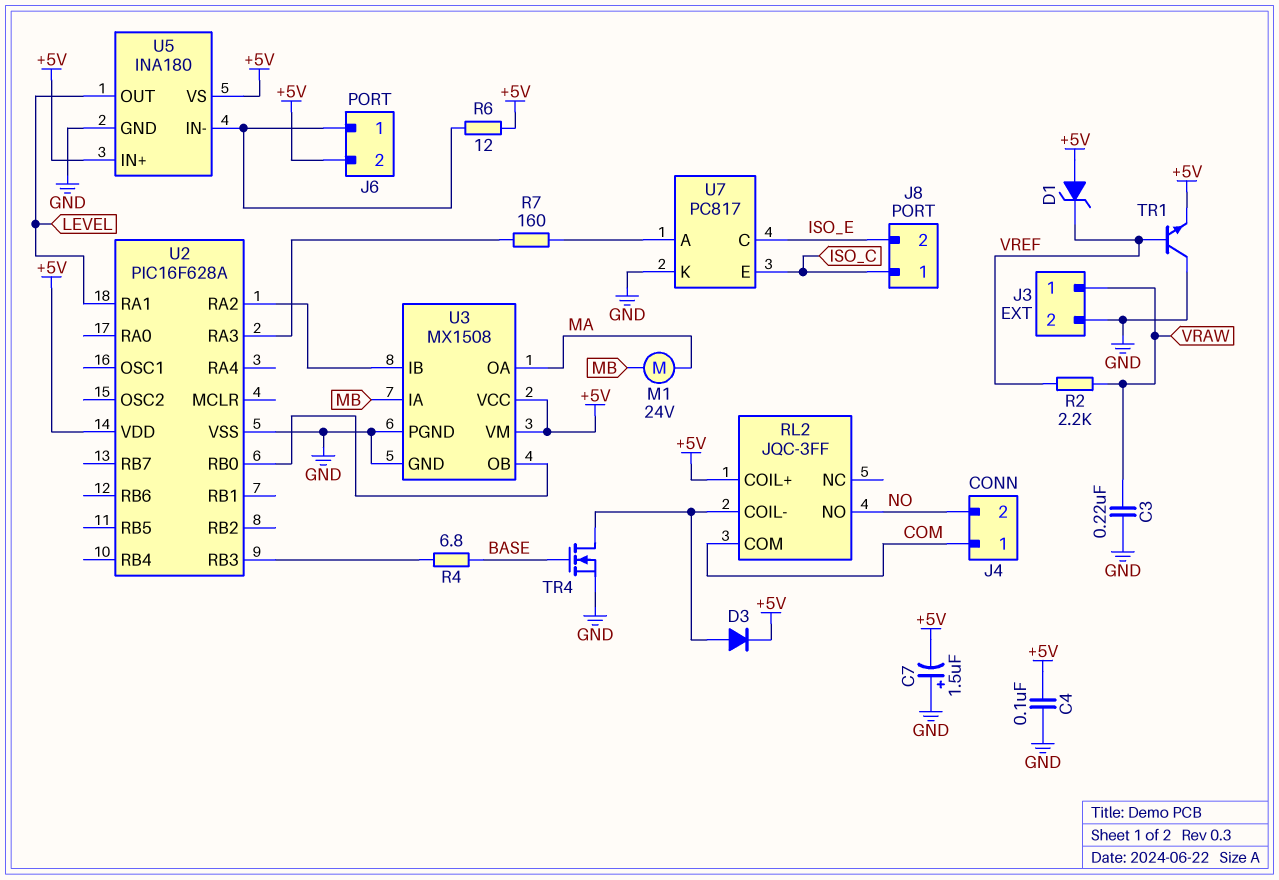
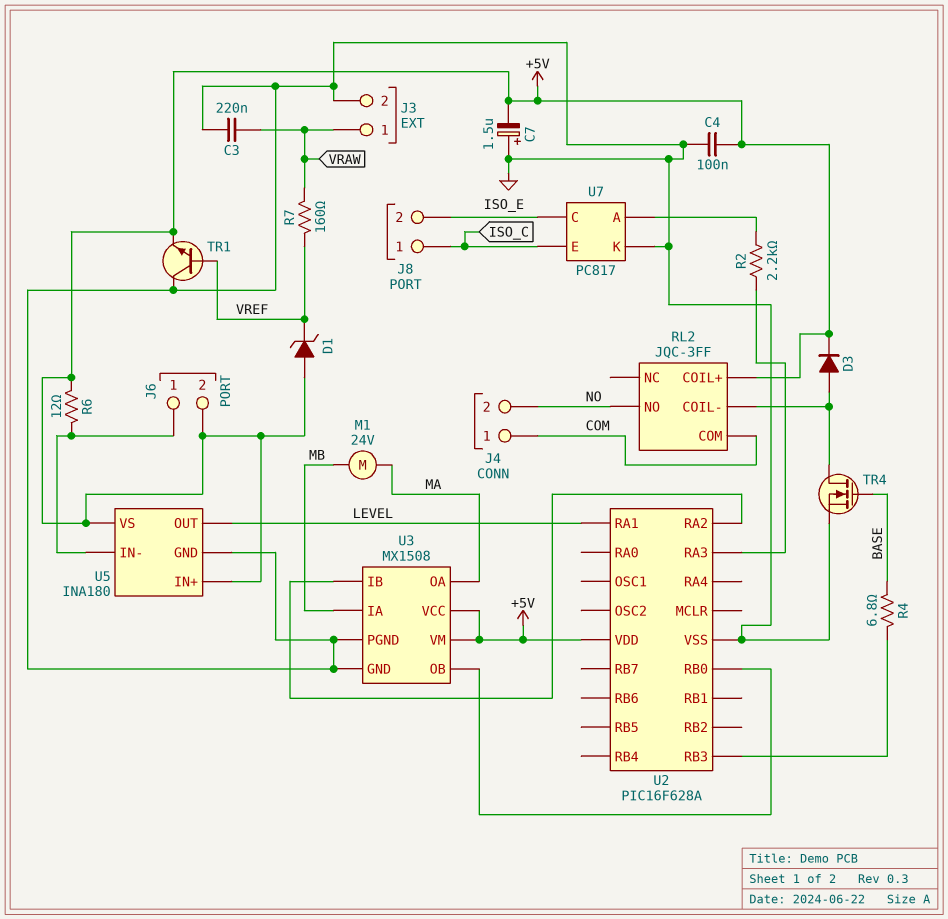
R2: 2.2k (VRAW, VREF) -> 2.2k (U2/RA3, U7/A)
R7: 160 (U2/RA3, U7/A) -> 160 (VRAW, VREF)

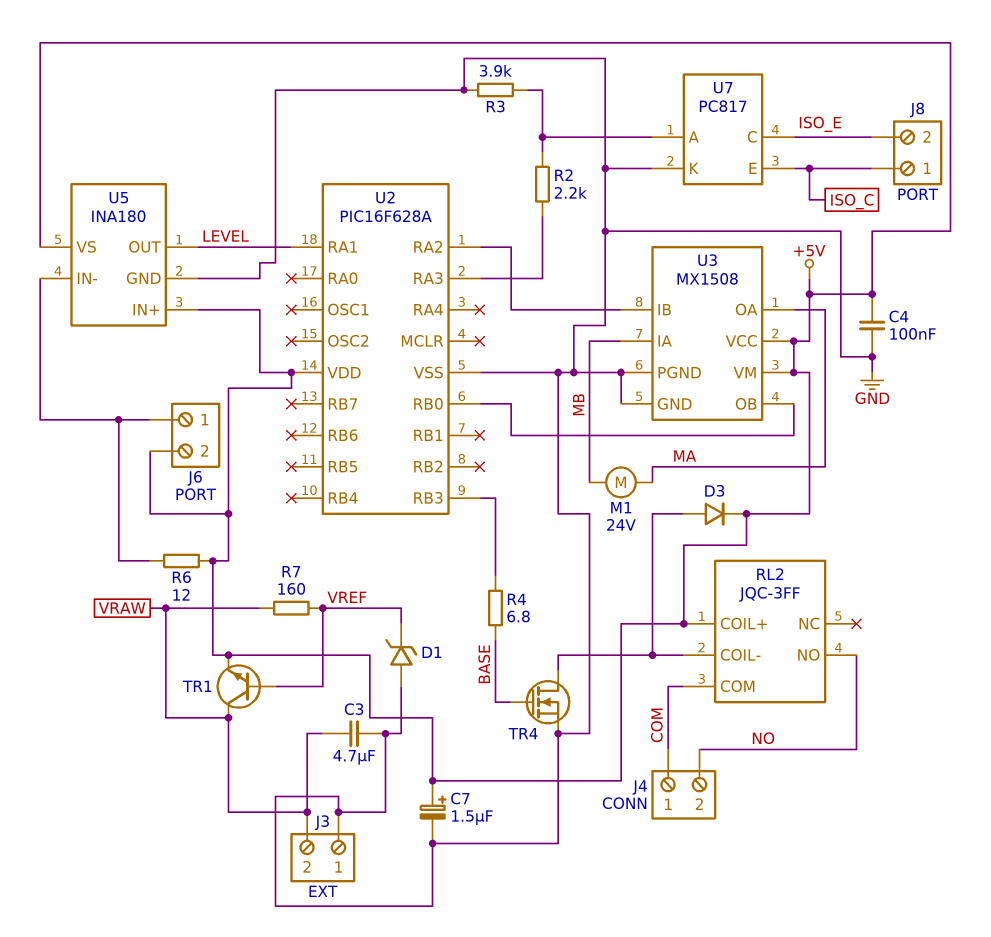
C3: 220nF (GND, VRAW) -> 4.7uF (GND, VRAW)
C7: 1.5uF (plus GND, minus +5V) -> 1.5uF (plus +5V, minus GND)
D1: zener (A +5V, K VREF) -> zener (A GND, K VREF)
J3 pin 1: VRAW -> GND
J3 pin 2: GND -> VRAW
R3: none -> 3.9k (GND, U7/A)
TR1: NPN (B VREF, C GND, E +5V) -> NPN (B VREF, C VRAW, E +5V)

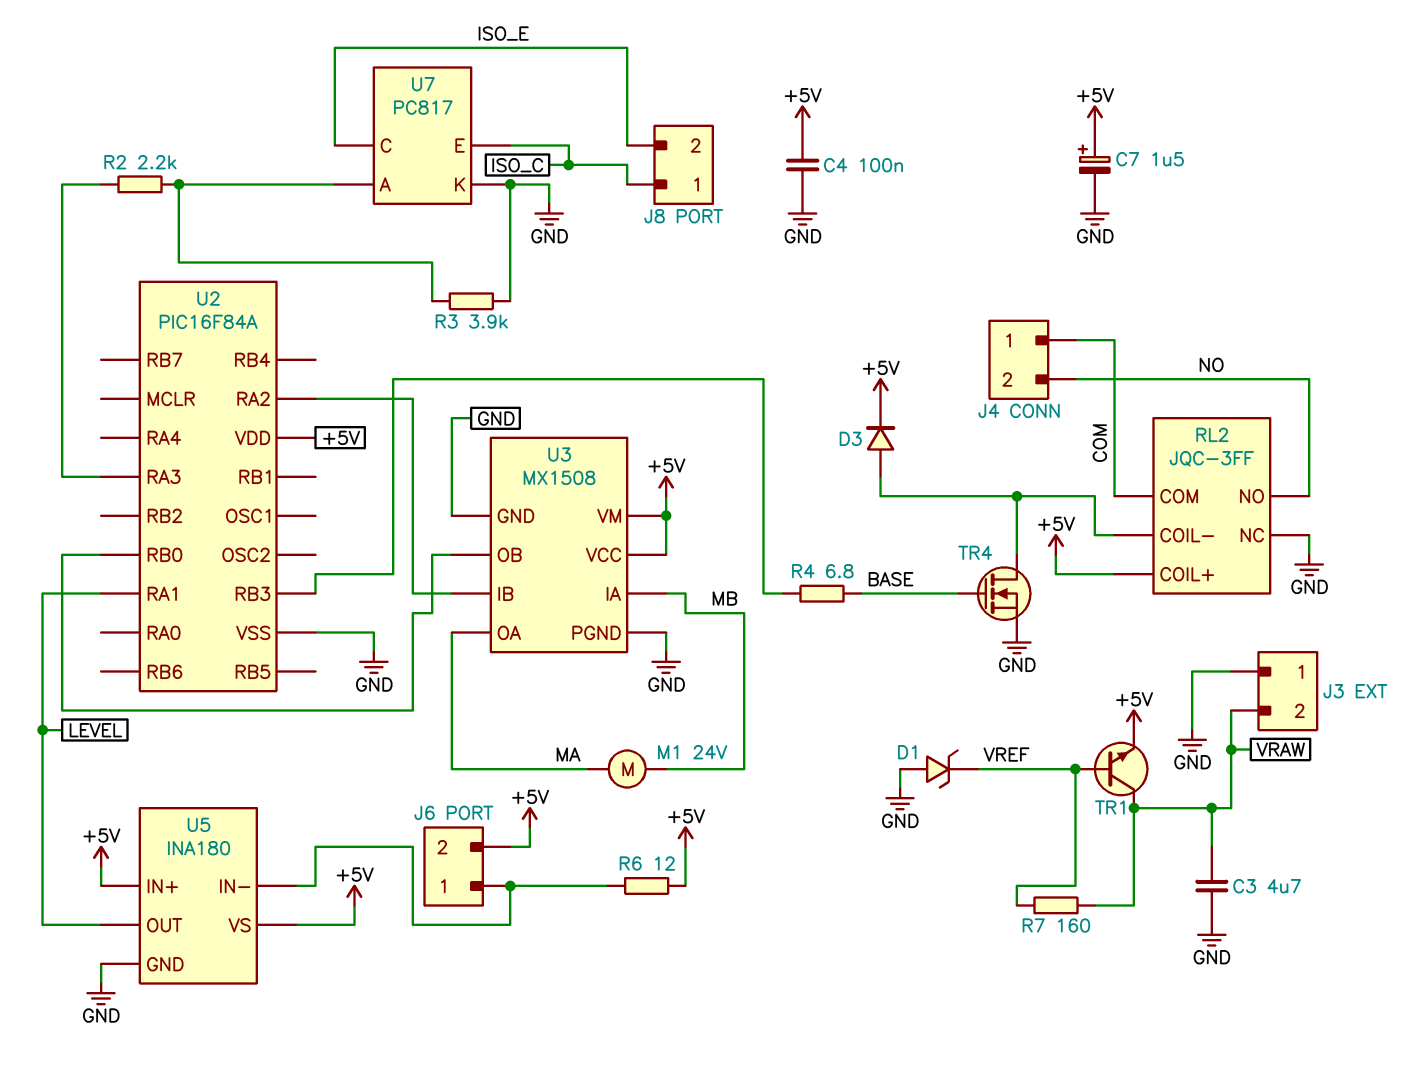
RL2 pin NC: none -> GND
U2: PIC16F628A -> PIC16F84A

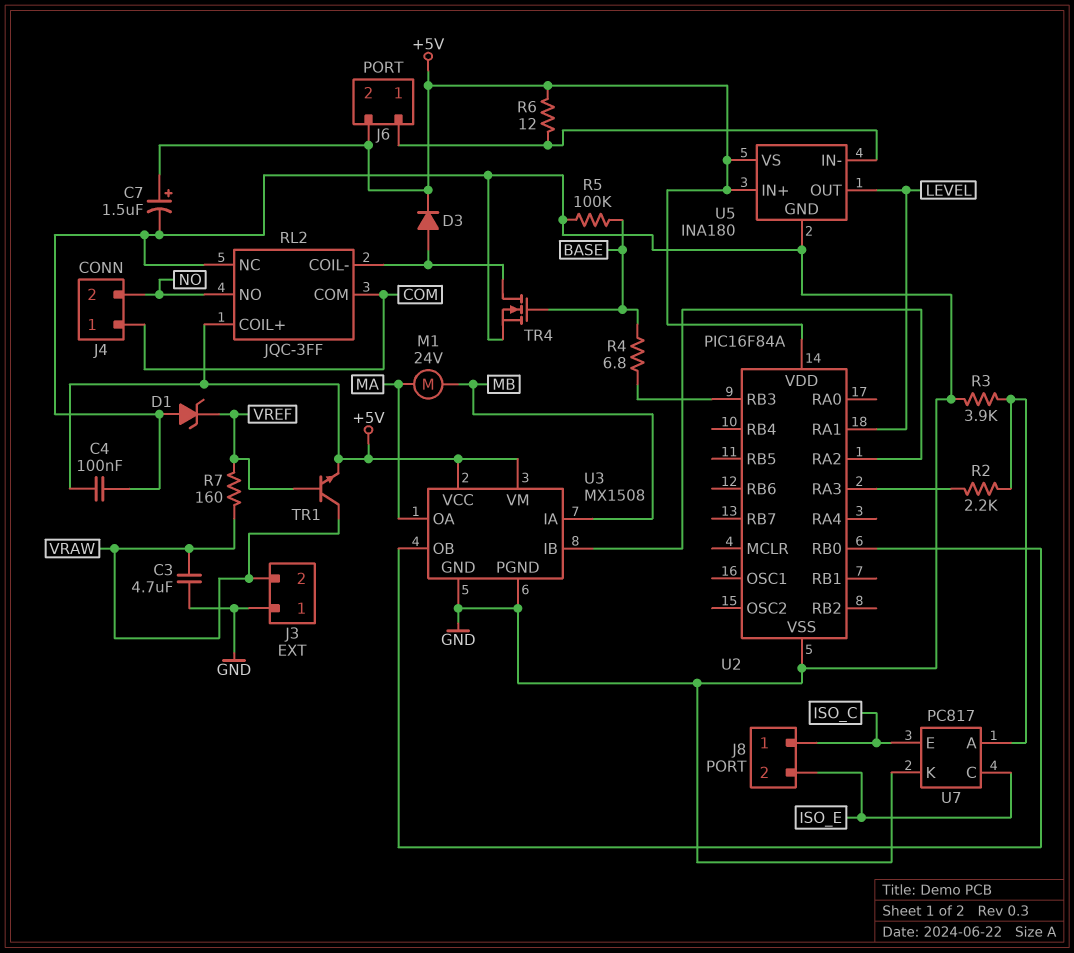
R5: none -> 100k (BASE, GND)

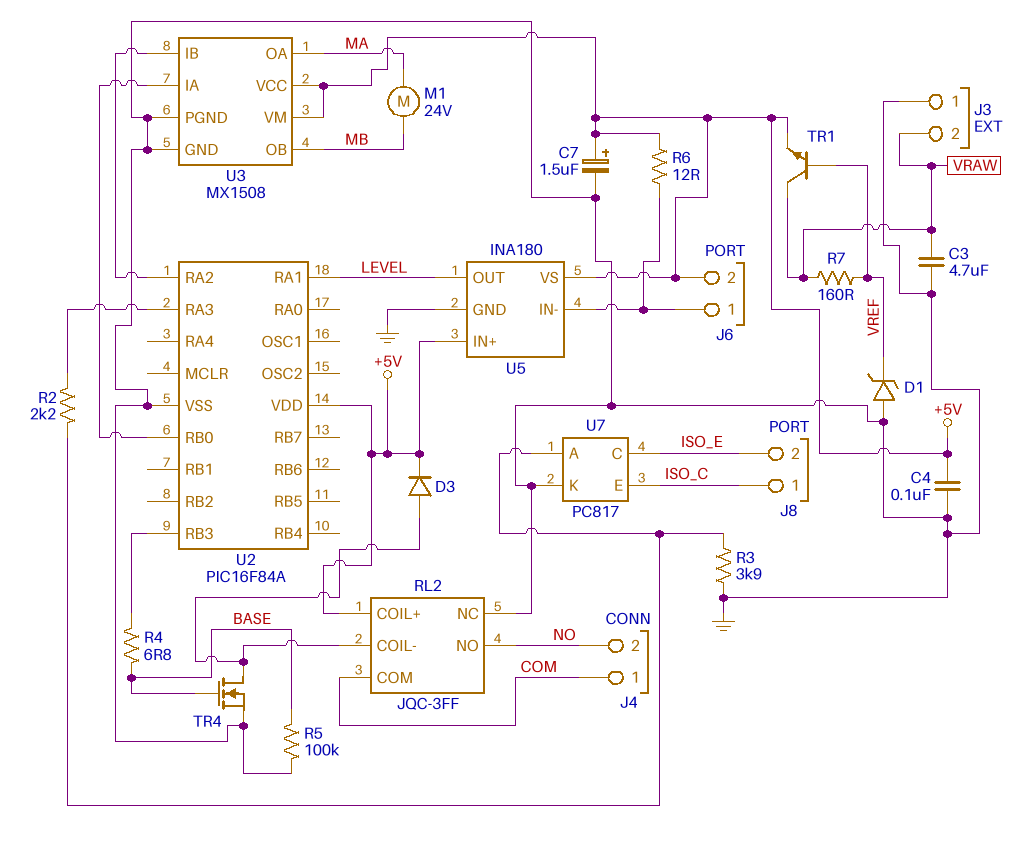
U3 pin IA: MB -> U2/RB0
U3 pin OB: U2/RB0 -> MB

